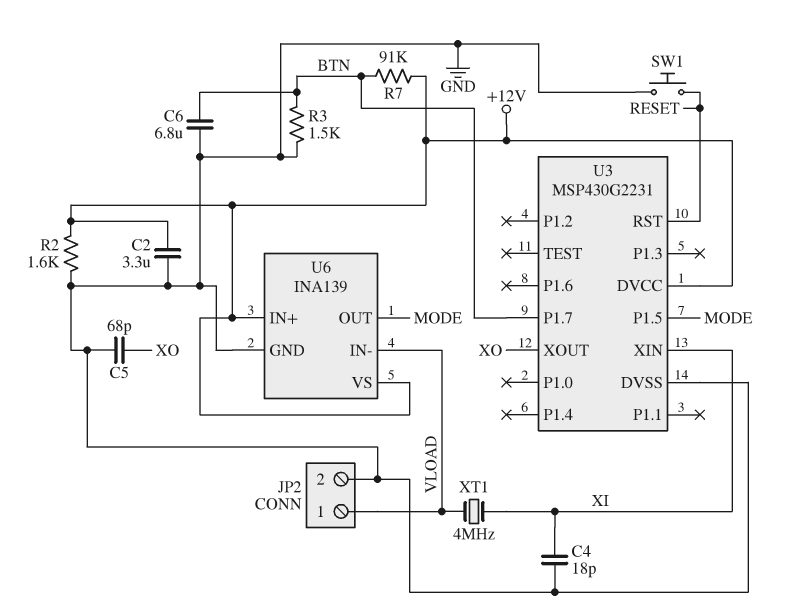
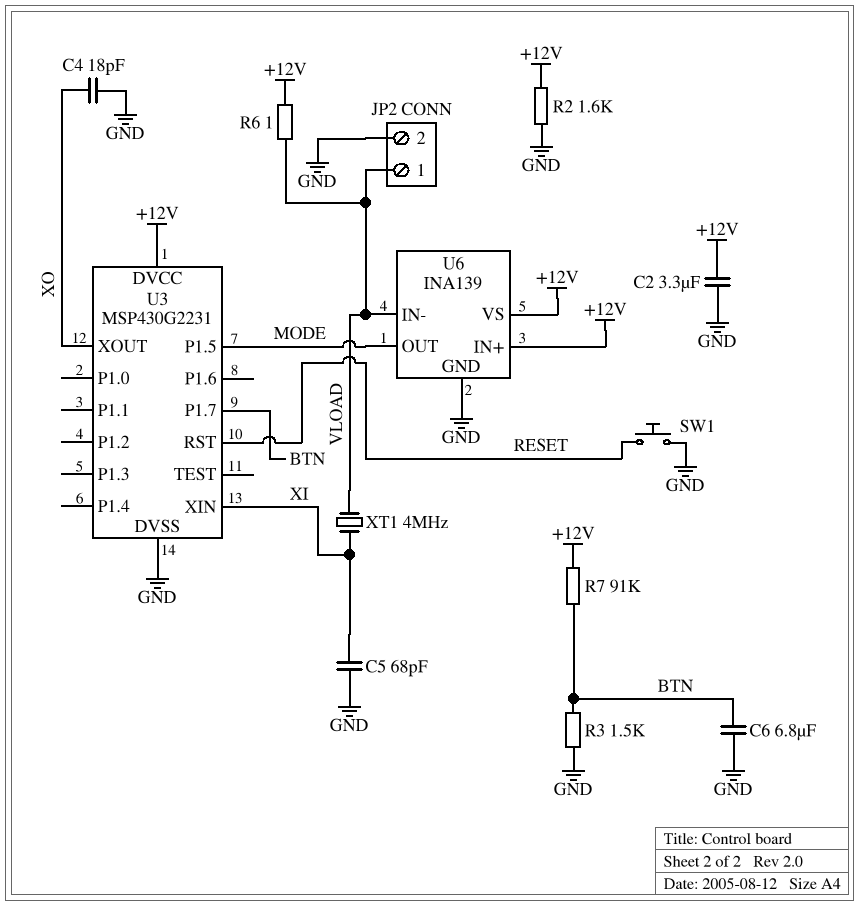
C4: 18pF (GND, XI) -> 18pF (GND, XO)
C5: 68pF (GND, XO) -> 68pF (GND, XI)
R6: none -> 1 (+12V, VLOAD)

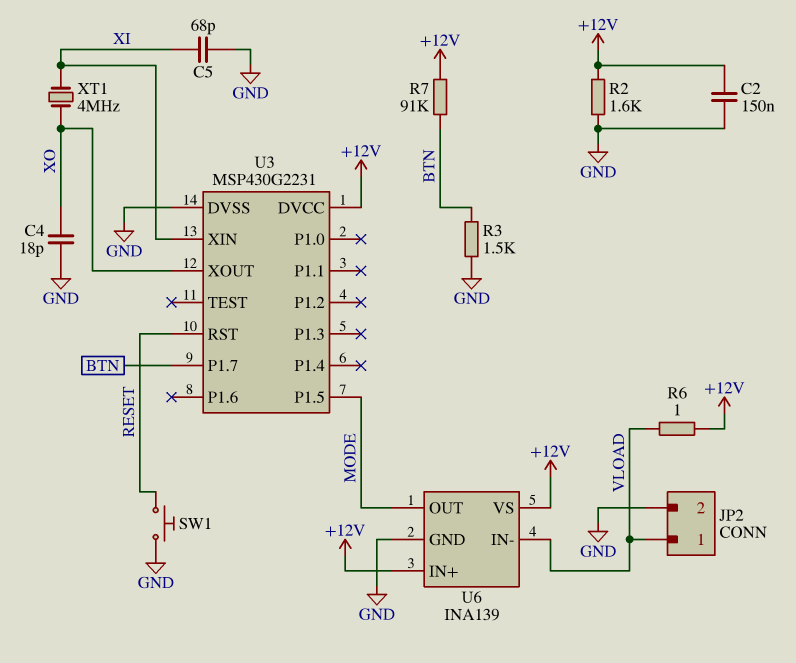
C2: 3.3uF (+12V, GND) -> 150nF (+12V, GND)
C6: 6.8uF (BTN, GND) -> none
XT1: 4MHz (VLOAD, XI) -> 4MHz (XI, XO)

